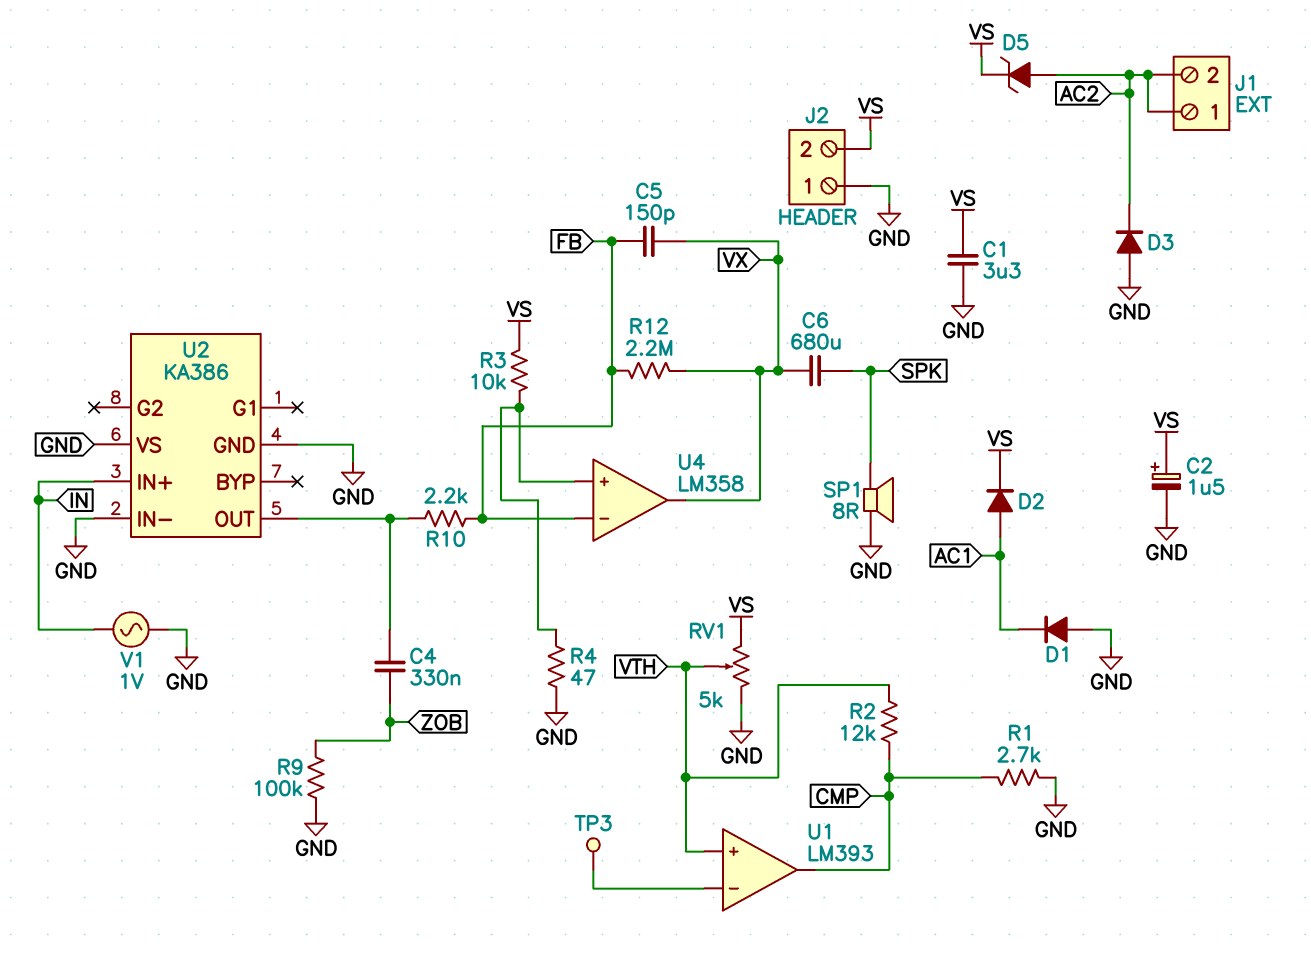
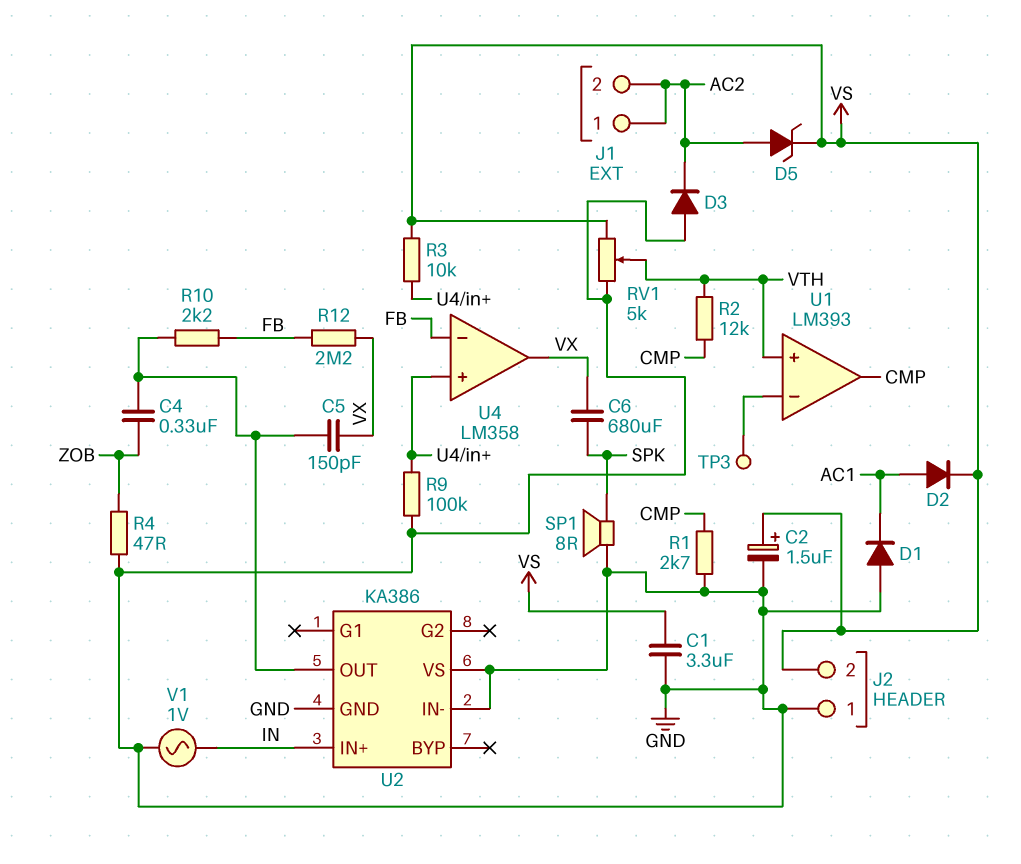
C5: 150pF (FB, VX) -> 150pF (U2/OUT, VX)
R4: 47 (GND, U4/in+) -> 47 (GND, ZOB)
R9: 100k (GND, ZOB) -> 100k (GND, U4/in+)

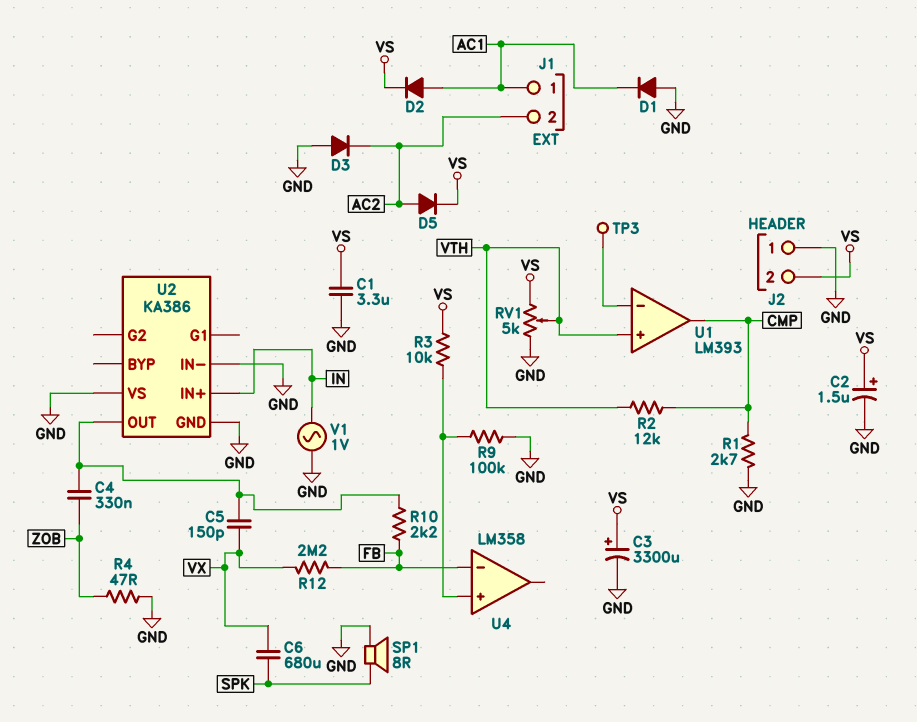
C3: none -> 3300uF (plus VS, minus GND)
D5: zener (A AC2, K VS) -> diode (A AC2, K VS)
J1 pin 1: AC2 -> AC1
U4 pin out: VX -> none

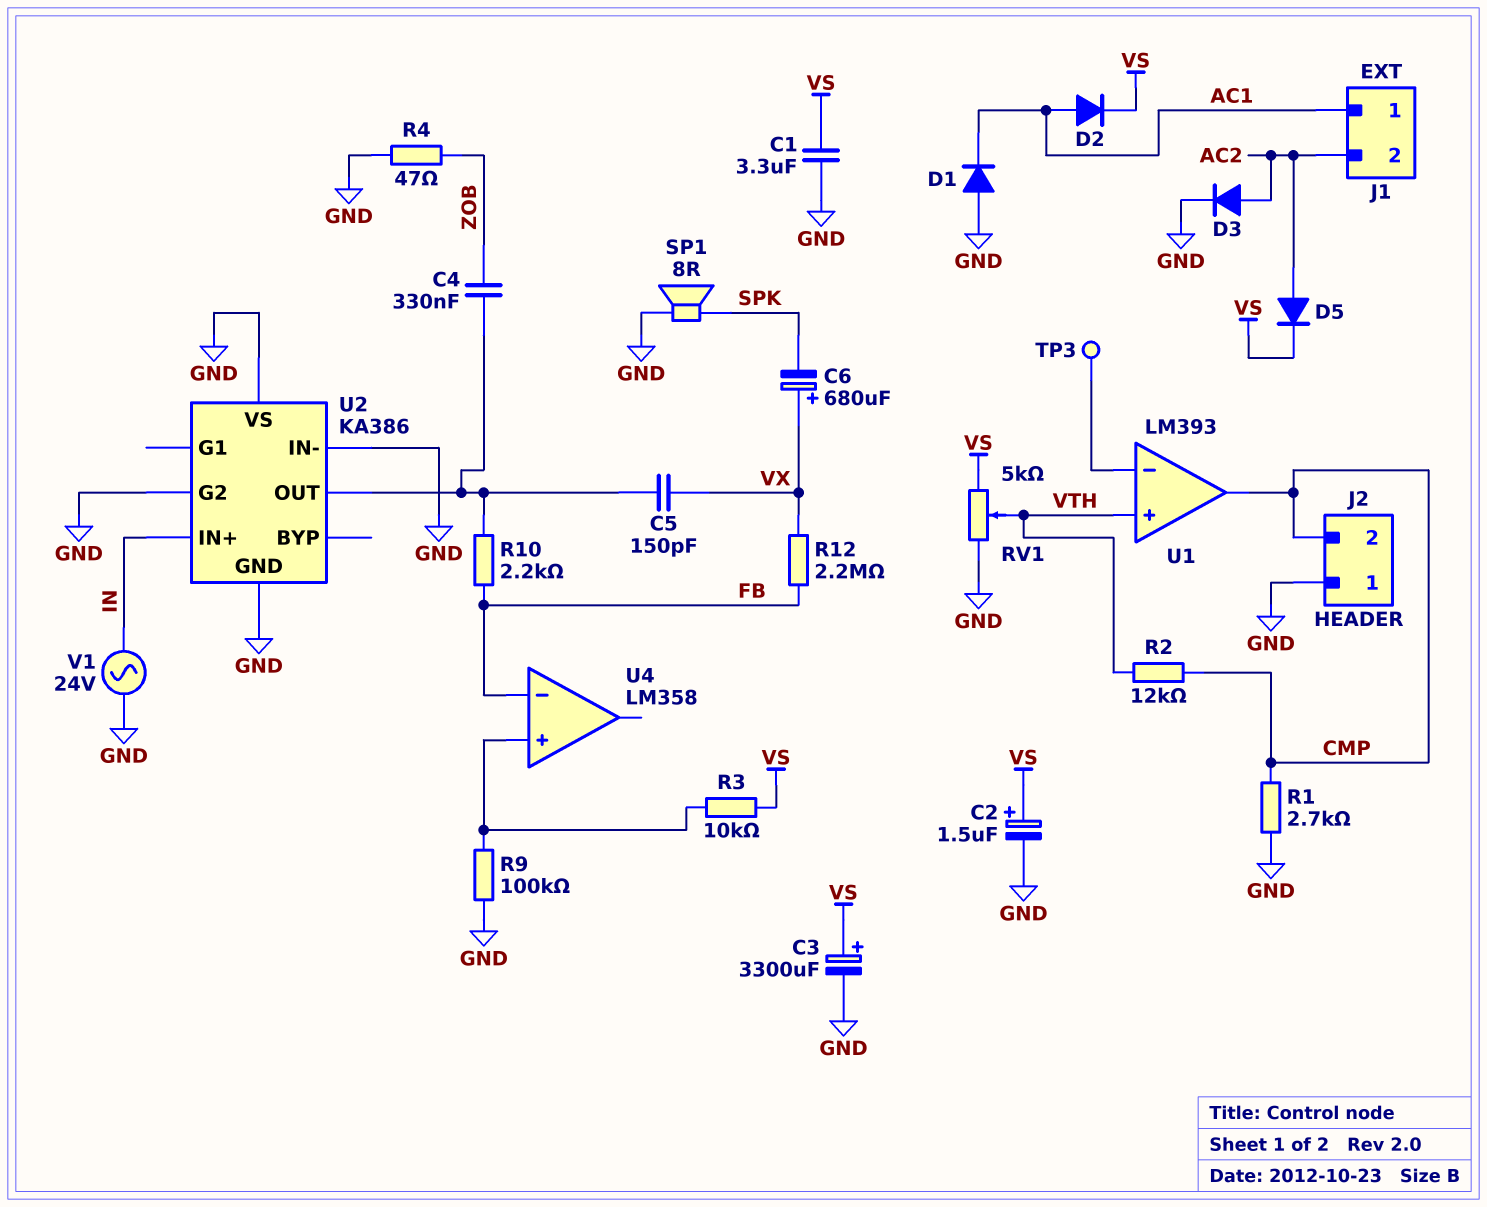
C6: 680uF (SPK, VX) -> 680uF (plus VX, minus SPK)
D3: diode (A GND, K AC2) -> diode (A AC2, K GND)
J2 pin 2: VS -> CMP
U2 pin G2: none -> GND
V1: AC 1V (GND, IN) -> AC 24V (GND, IN)

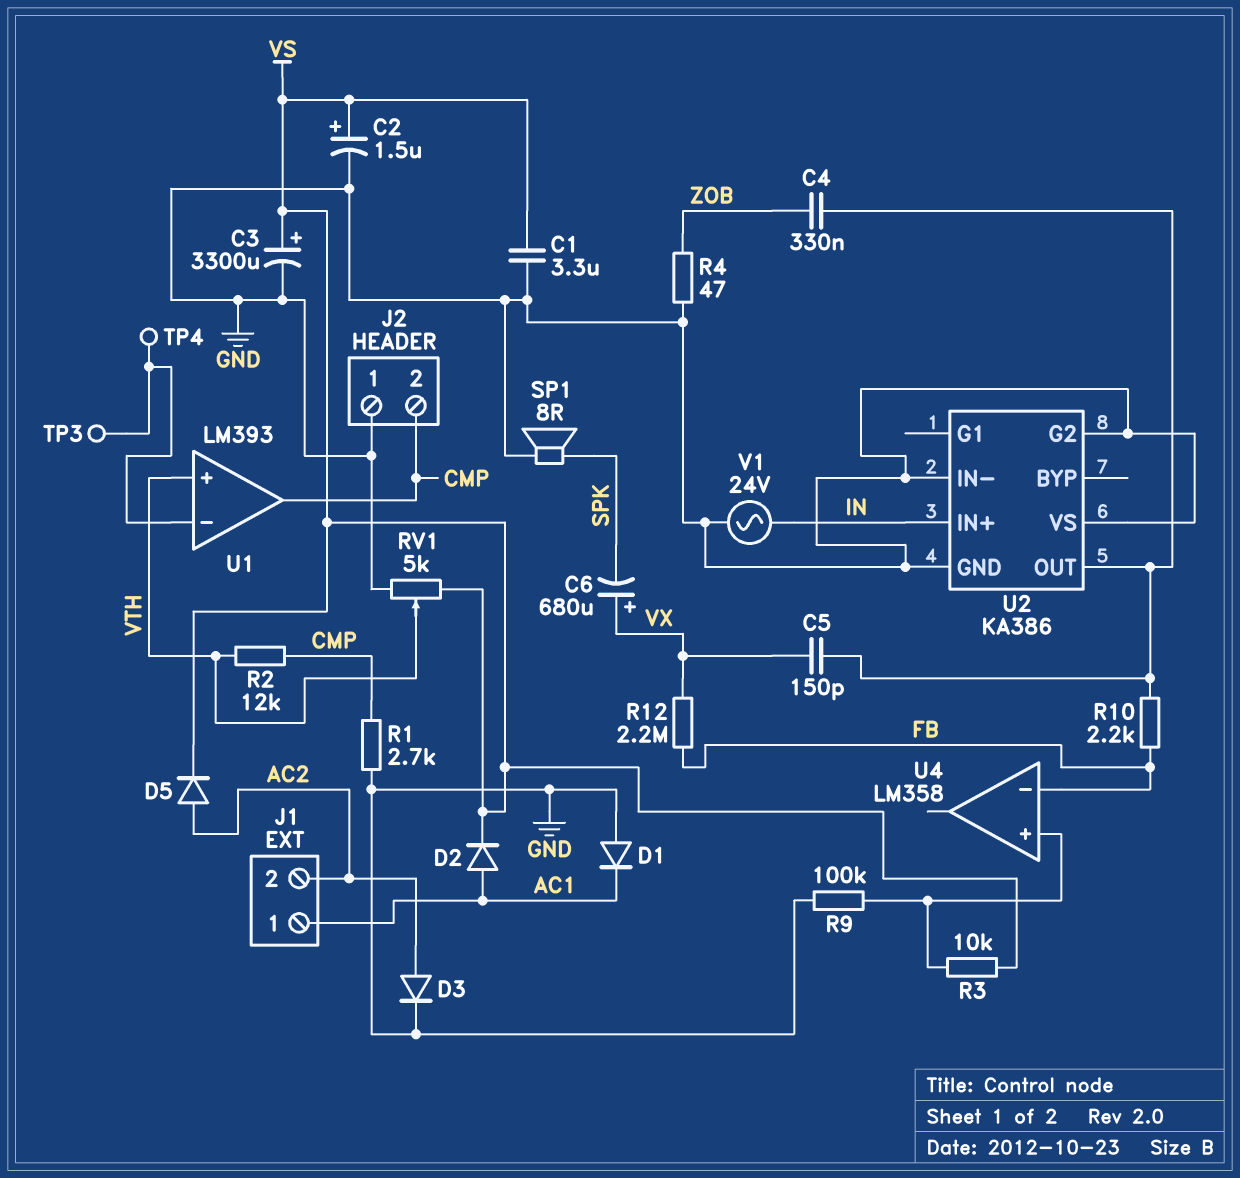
TP4: none -> test point (U1/in-)

